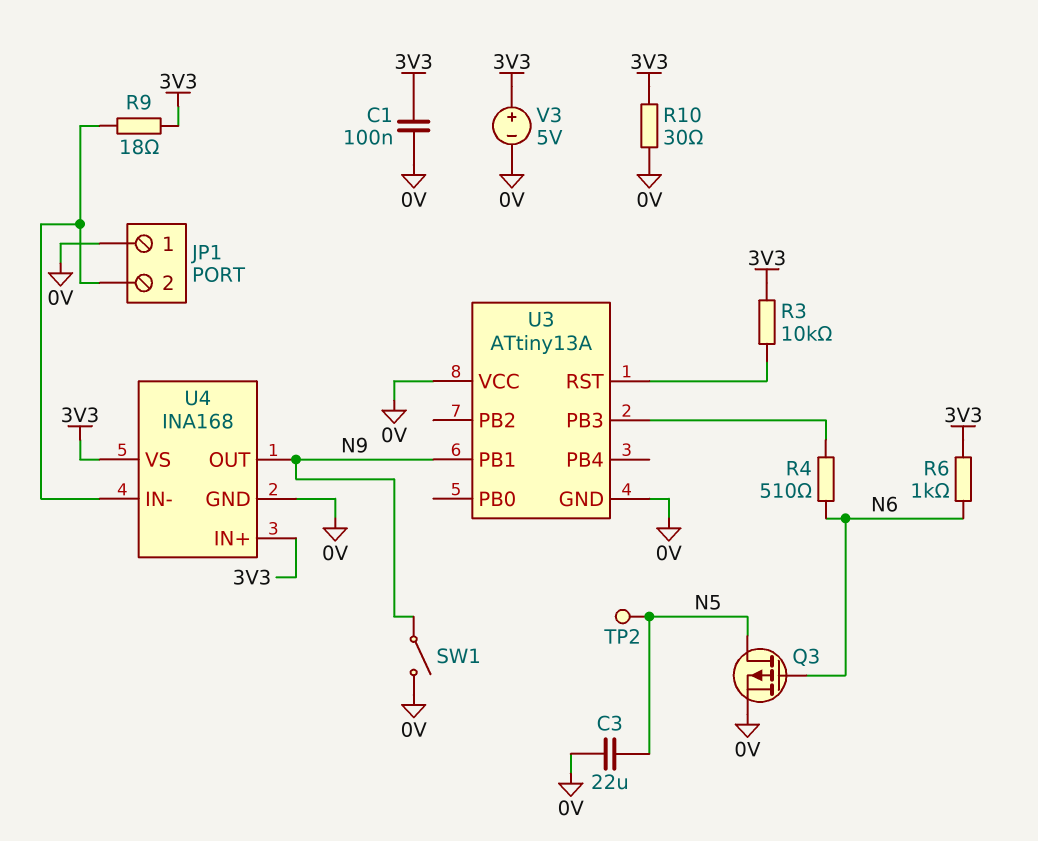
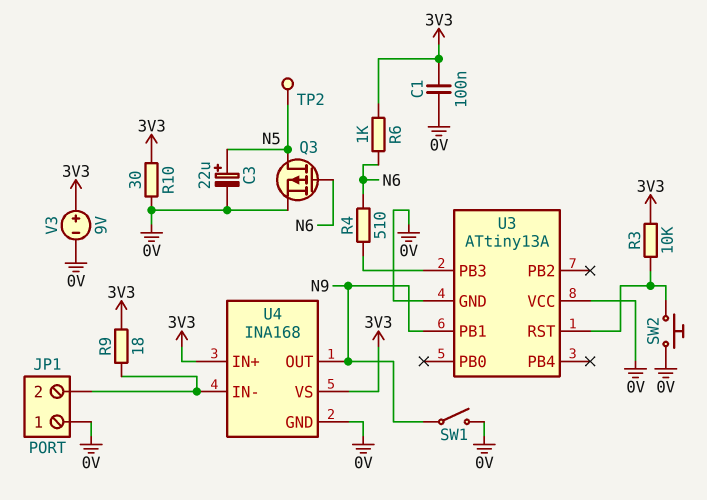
C3: 22uF (0V, N5) -> 22uF (plus N5, minus 0V)
SW2: none -> button (0V, U3/RST)
V3: 5V (plus 3V3, minus 0V) -> 9V (plus 3V3, minus 0V)

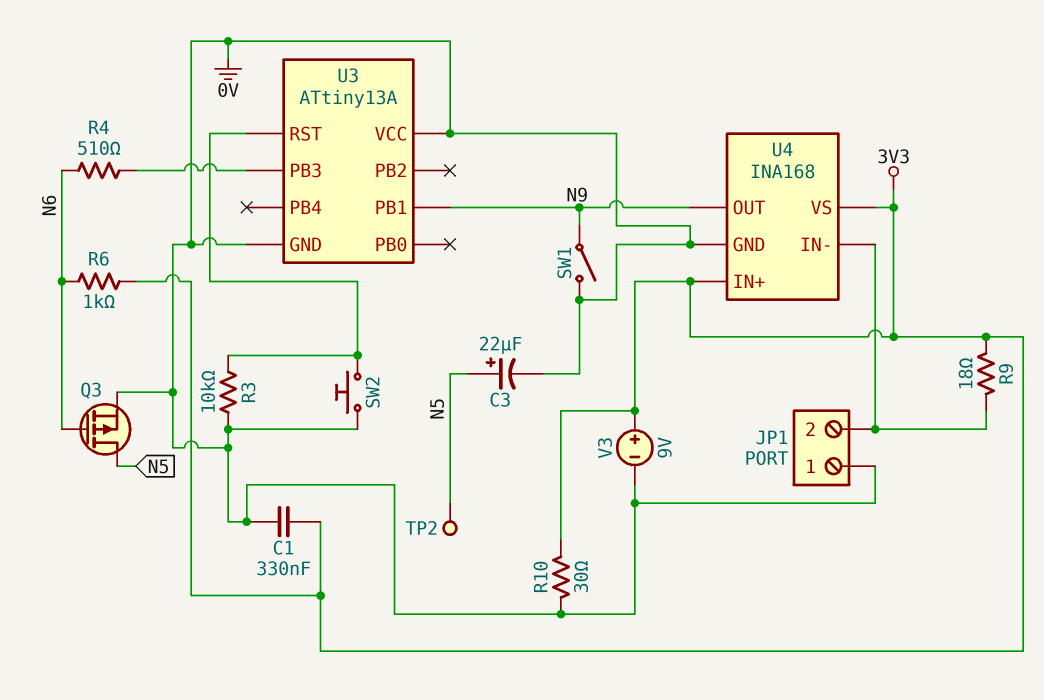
C1: 100nF (0V, 3V3) -> 330nF (0V, 3V3)
R3: 10k (3V3, U3/RST) -> 10k (0V, U3/RST)

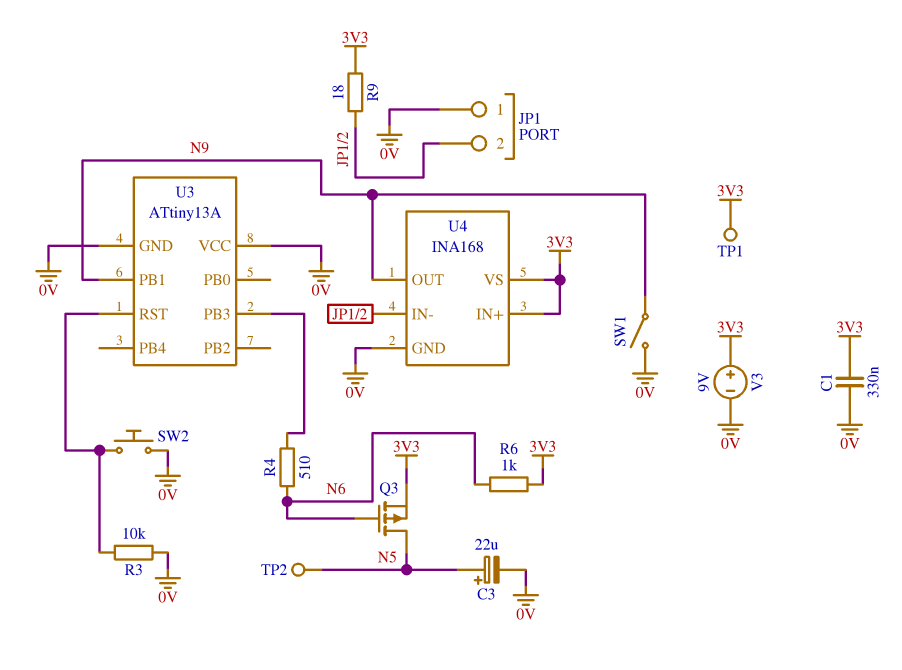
Q3: PMOS (G N6, D N5, S 0V) -> PMOS (G N6, D N5, S 3V3)
R10: 30 (0V, 3V3) -> none
TP1: none -> test point (3V3)

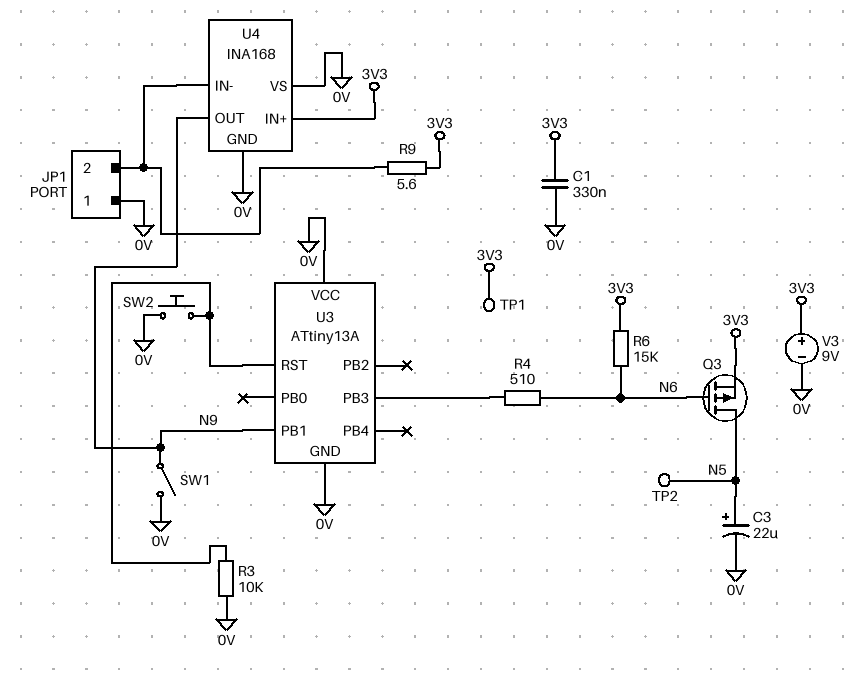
R6: 1k (3V3, N6) -> 15k (3V3, N6)
R9: 18 (3V3, JP1/2) -> 5.6 (3V3, JP1/2)
U4 pin VS: 3V3 -> 0V

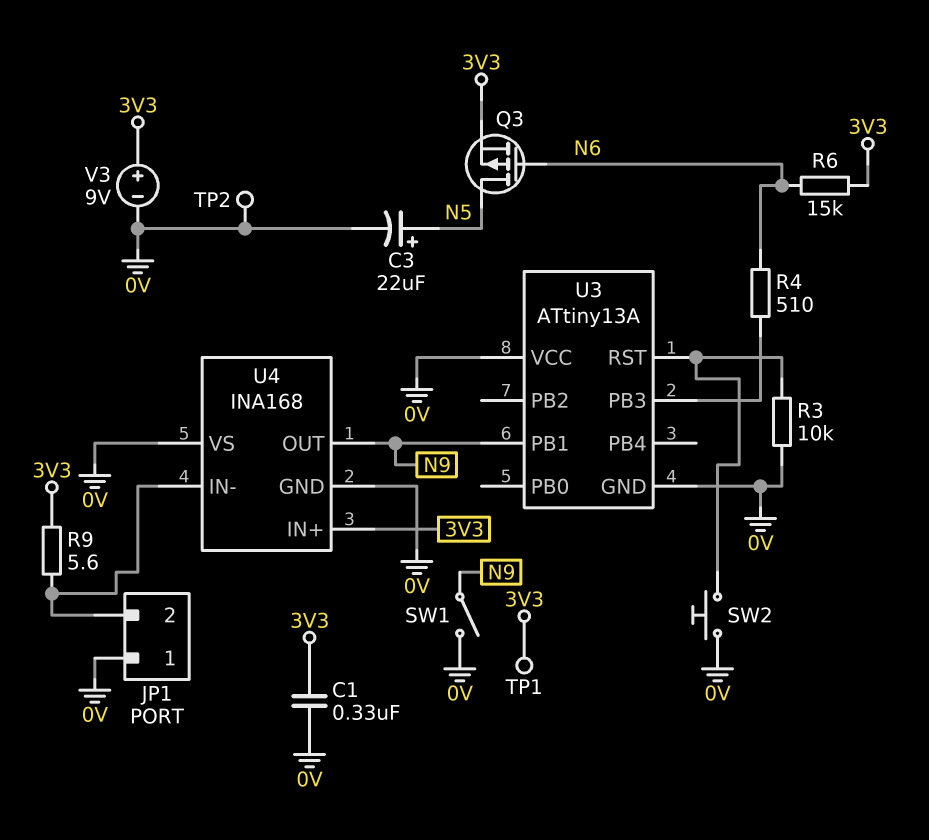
TP2: test point (N5) -> test point (0V)

